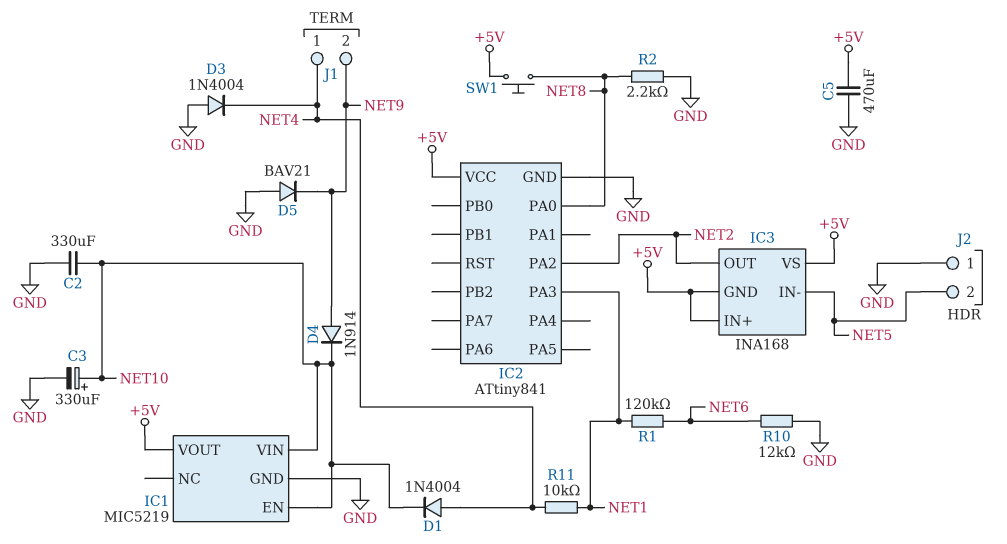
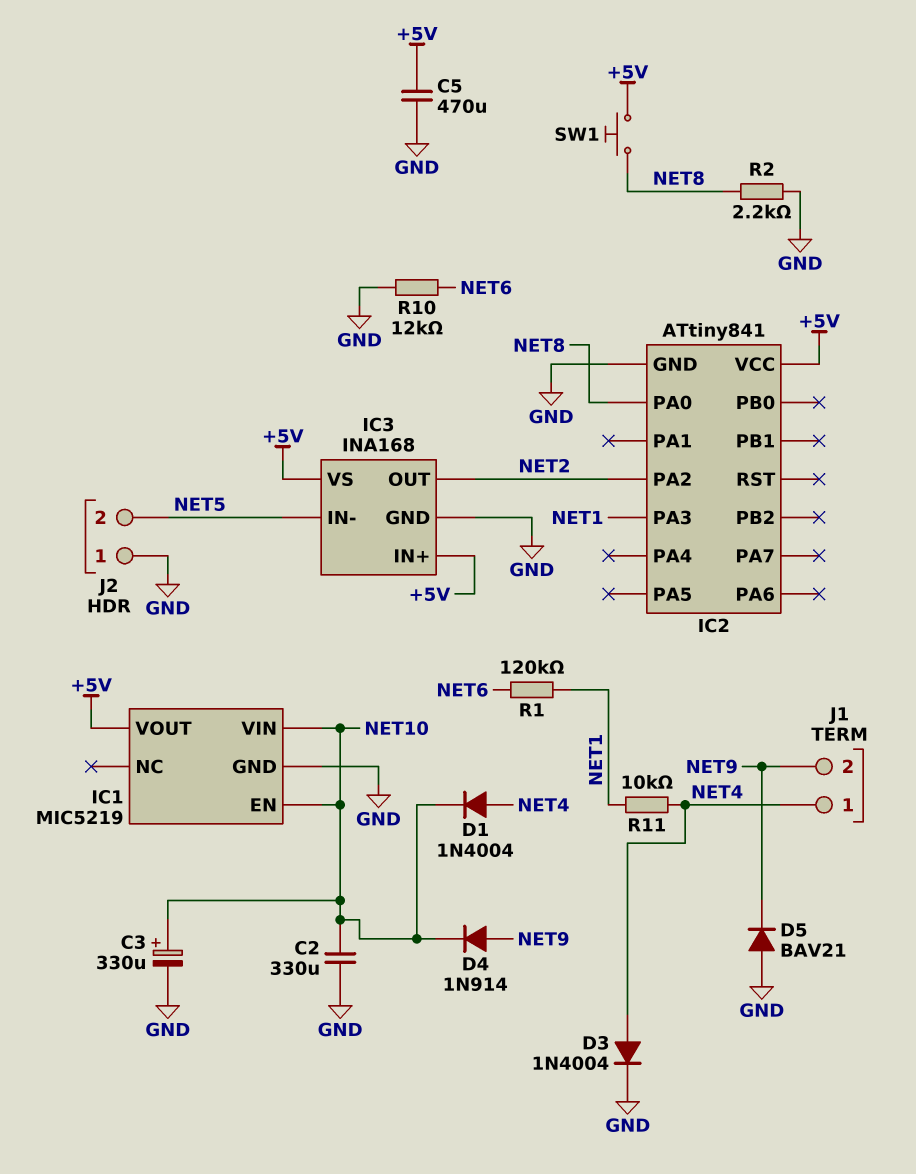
D3: diode 1N4004 (A GND, K NET4) -> diode 1N4004 (A NET4, K GND)
IC3 pin GND: +5V -> GND

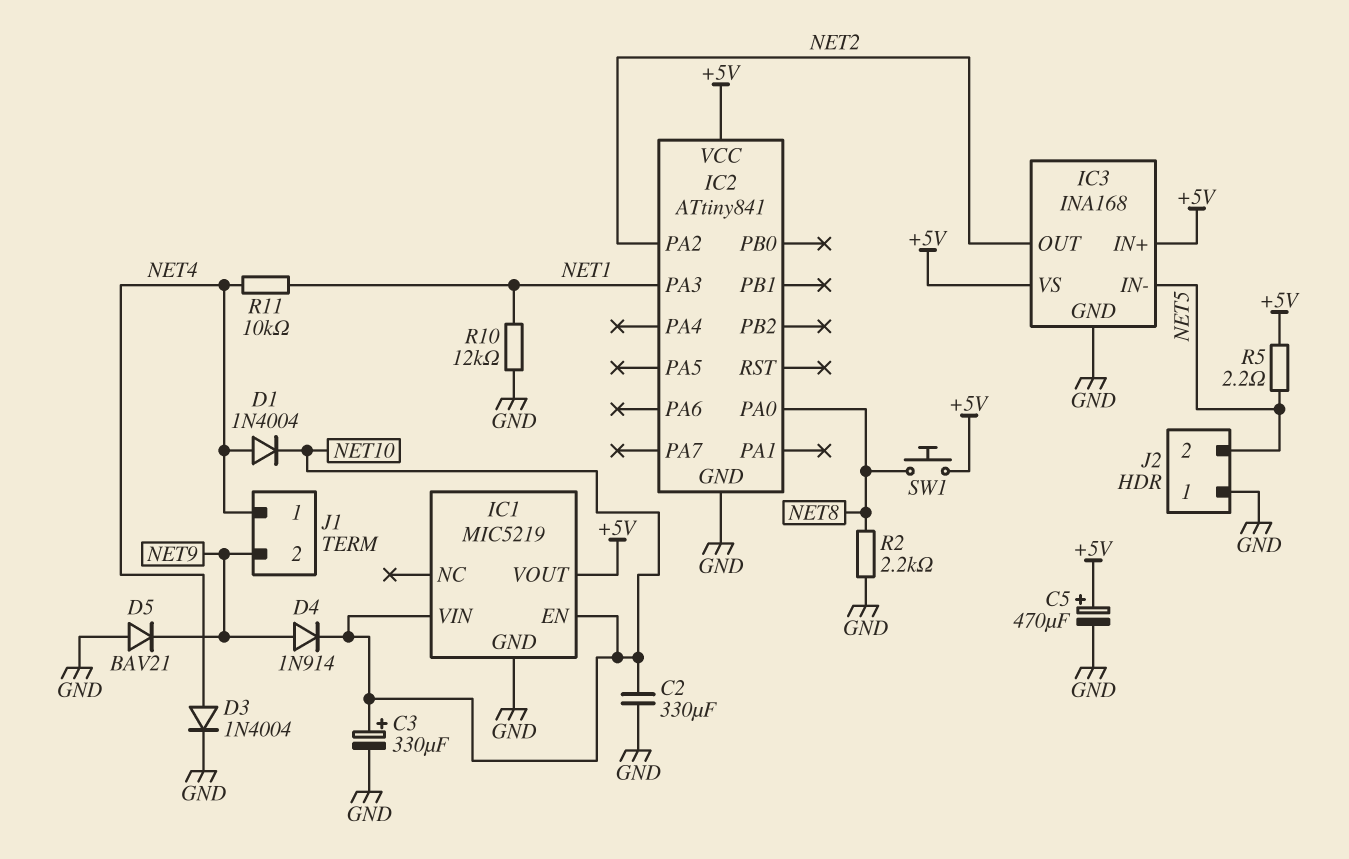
C5: 470uF (+5V, GND) -> 470uF (plus +5V, minus GND)
R1: 120k (NET1, NET6) -> none
R5: none -> 2.2 (+5V, NET5)
R10: 12k (GND, NET6) -> 12k (GND, NET1)

